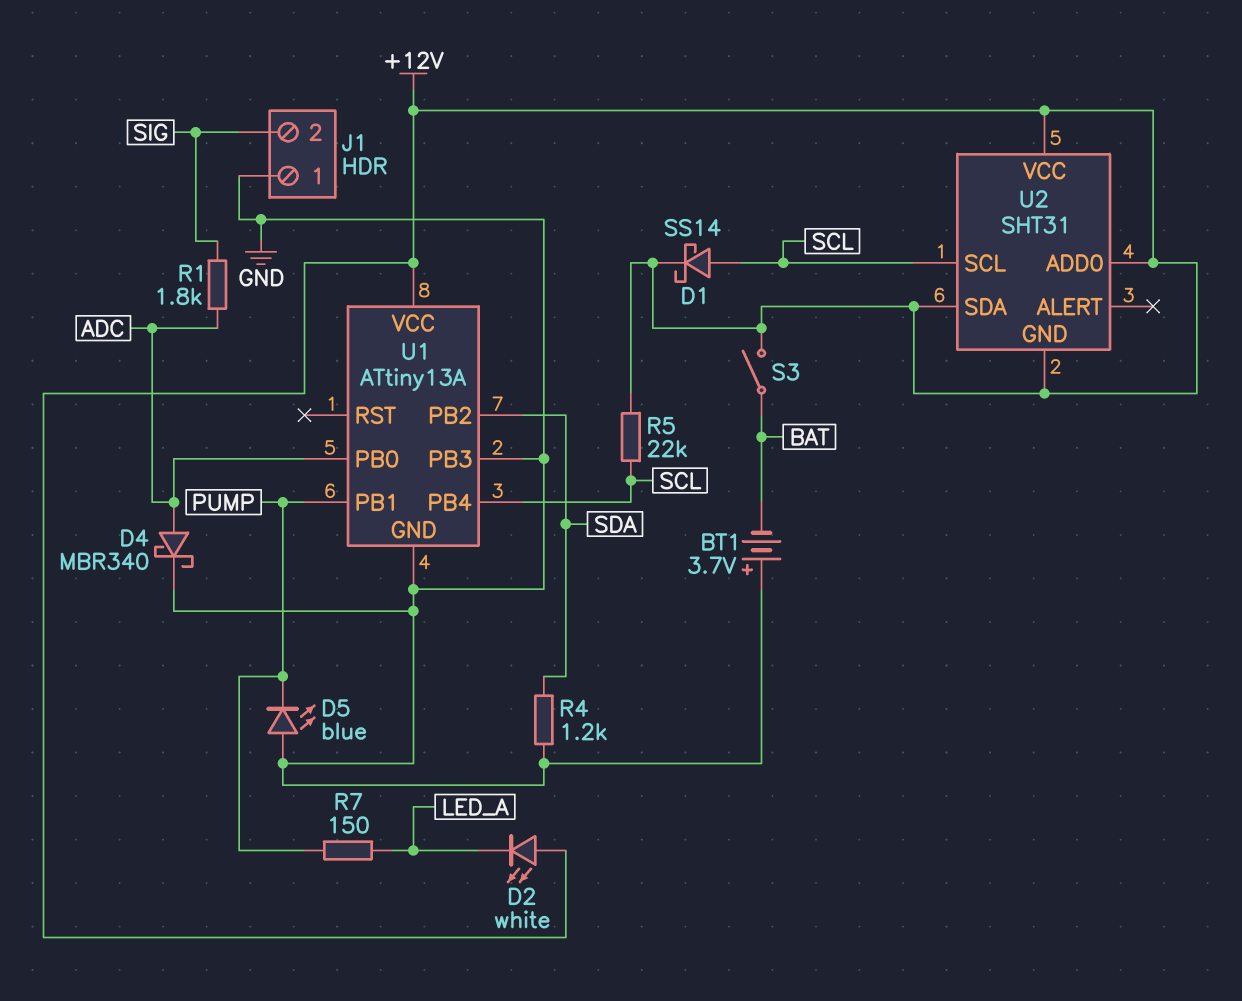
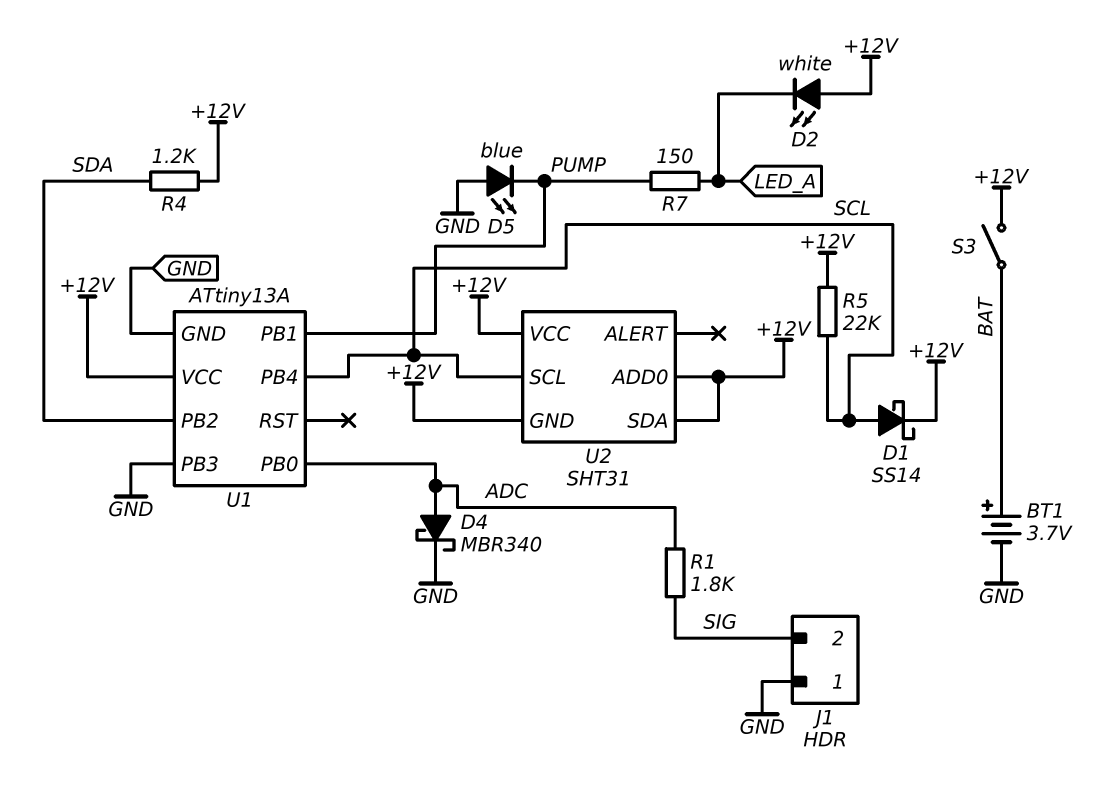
BT1: 3.7V (plus GND, minus BAT) -> 3.7V (plus BAT, minus GND)
R4: 1.2k (GND, SDA) -> 1.2k (+12V, SDA)

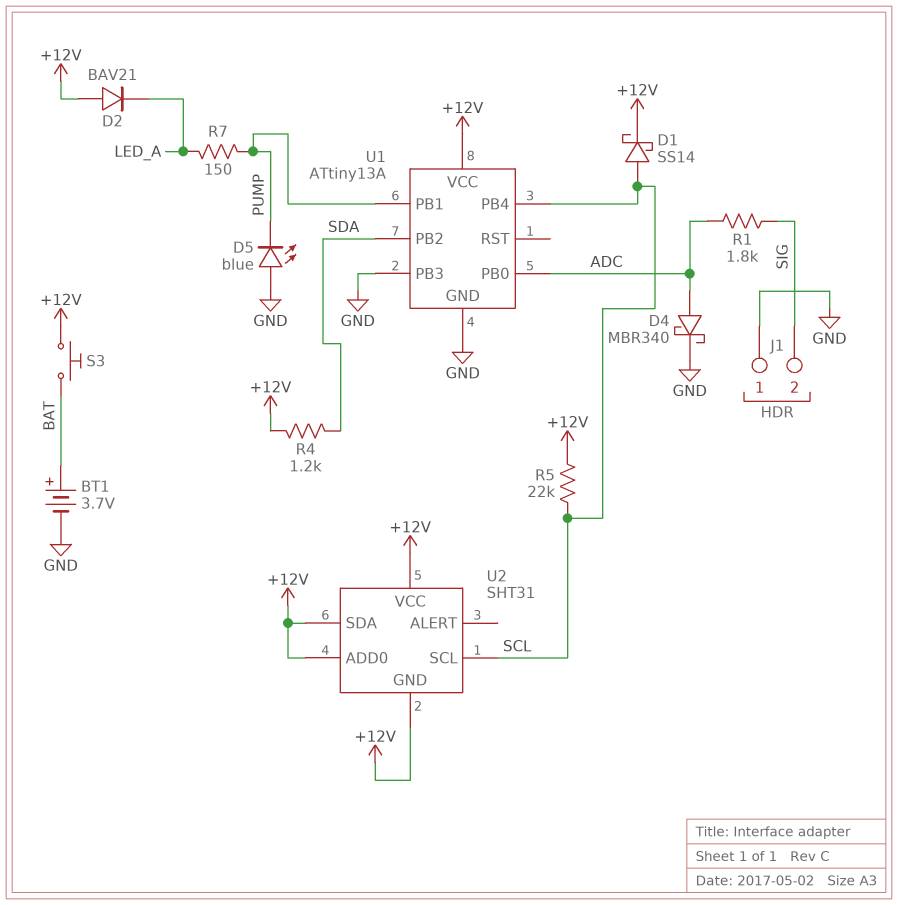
D2: LED white (A +12V, K LED_A) -> diode BAV21 (A +12V, K LED_A)
S3: switch (+12V, BAT) -> button (+12V, BAT)

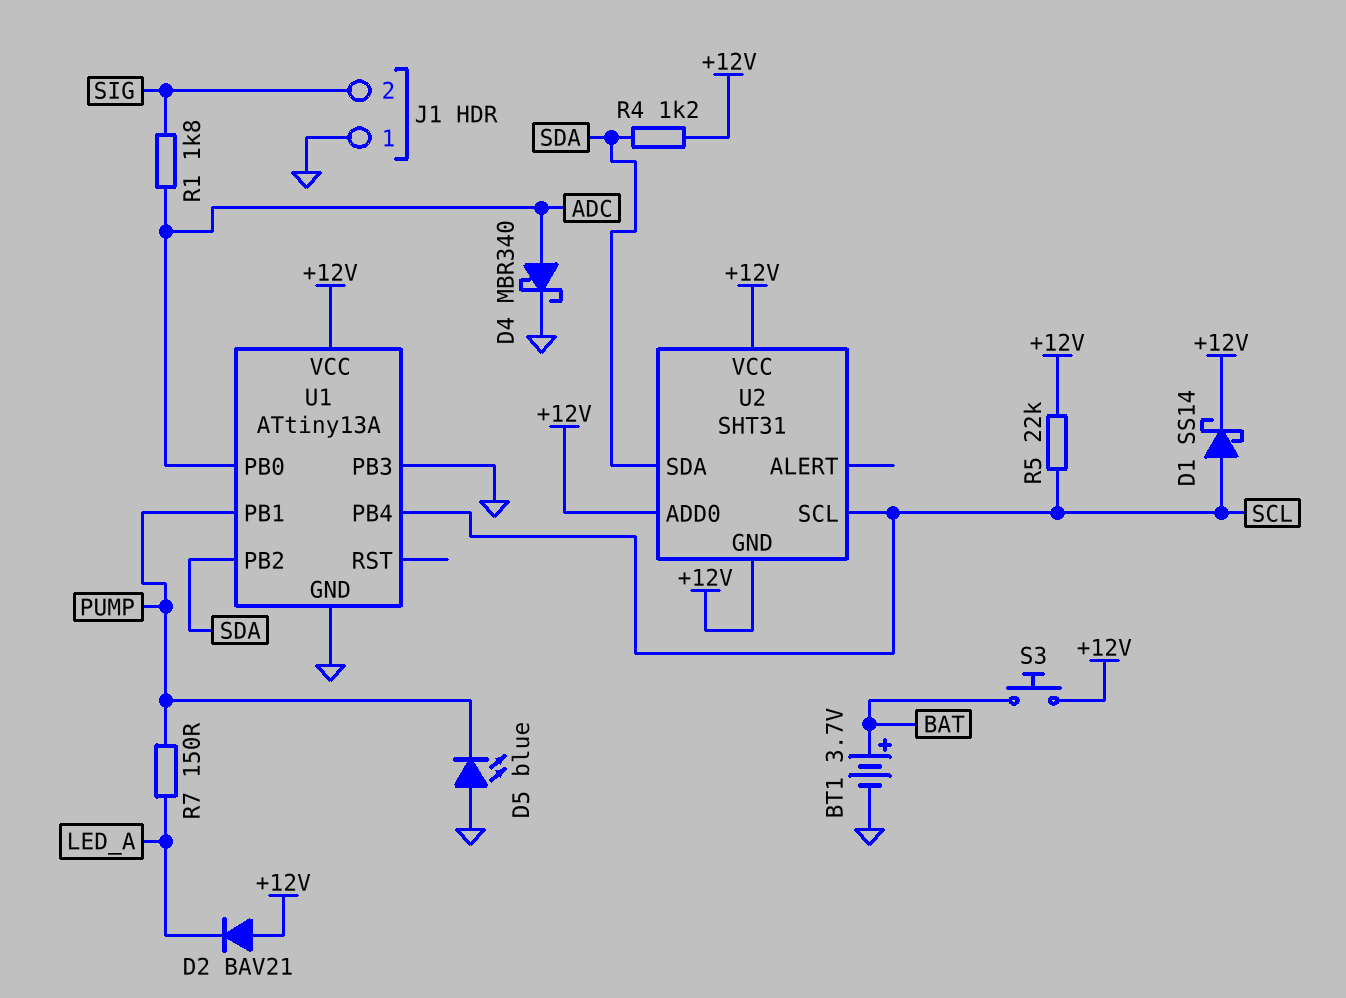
U2 pin SDA: +12V -> SDA

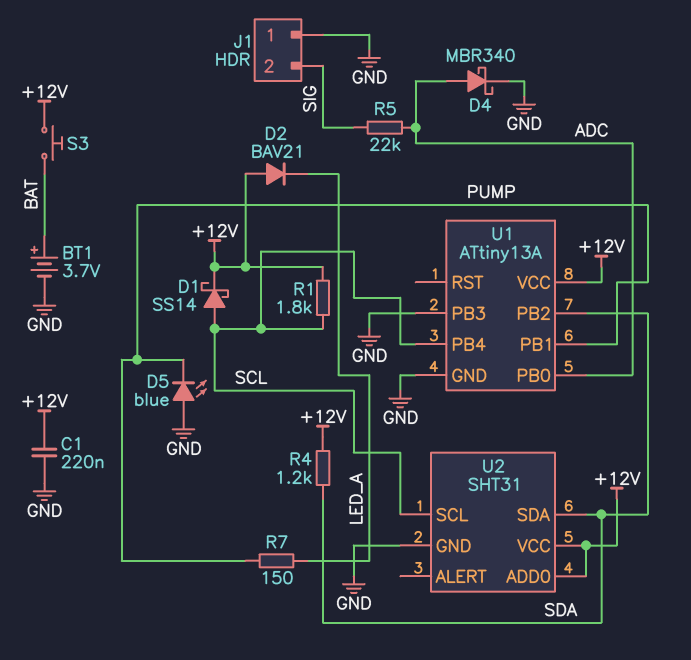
C1: none -> 220nF (+12V, GND)
R1: 1.8k (ADC, SIG) -> 1.8k (+12V, SCL)
R5: 22k (+12V, SCL) -> 22k (ADC, SIG)
U2 pin GND: +12V -> GND

